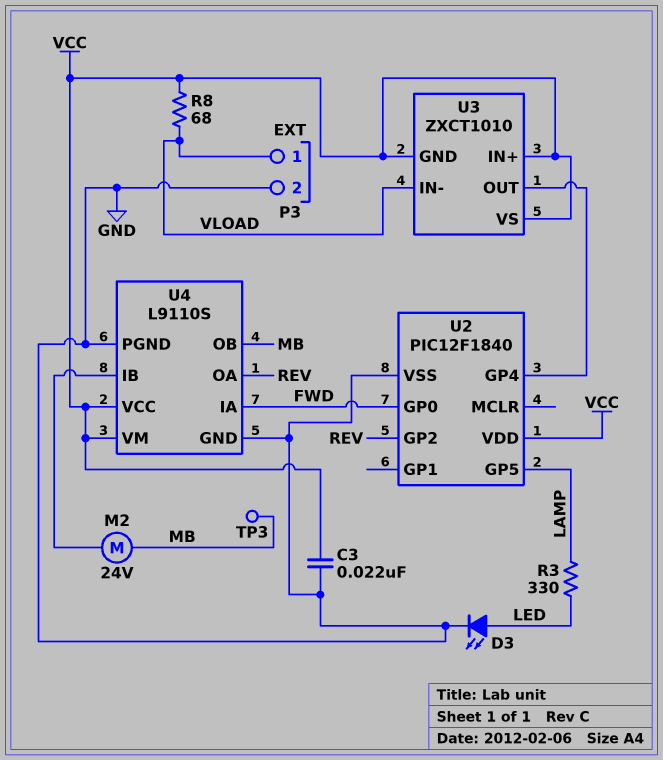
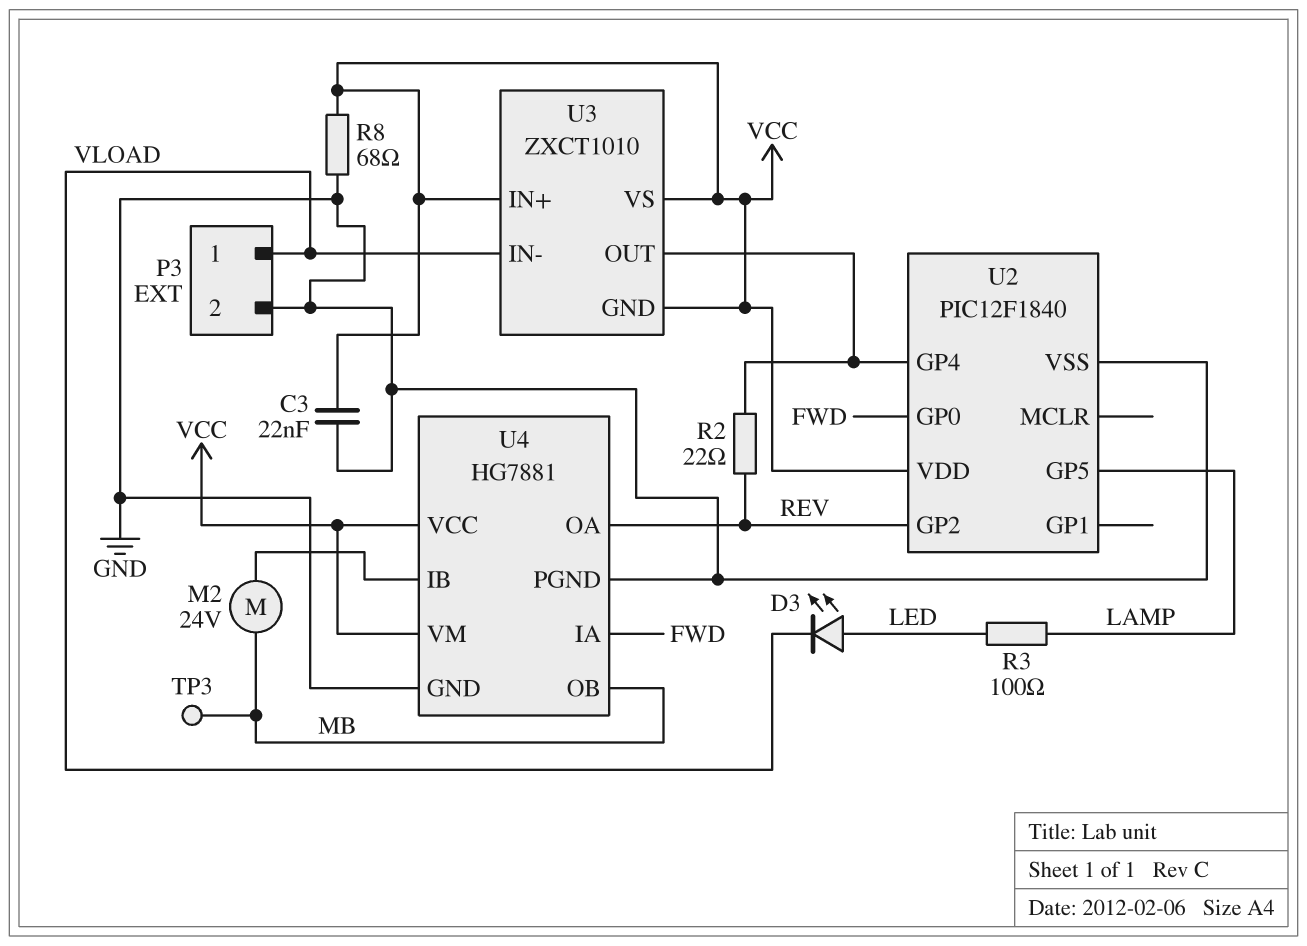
D3: LED (A LED, K GND) -> LED (A LED, K VLOAD)
R2: none -> 22 (REV, U2/GP4)
R3: 330 (LAMP, LED) -> 100 (LAMP, LED)
R8: 68 (VCC, VLOAD) -> 68 (GND, VCC)
U4: L9110S -> HG7881

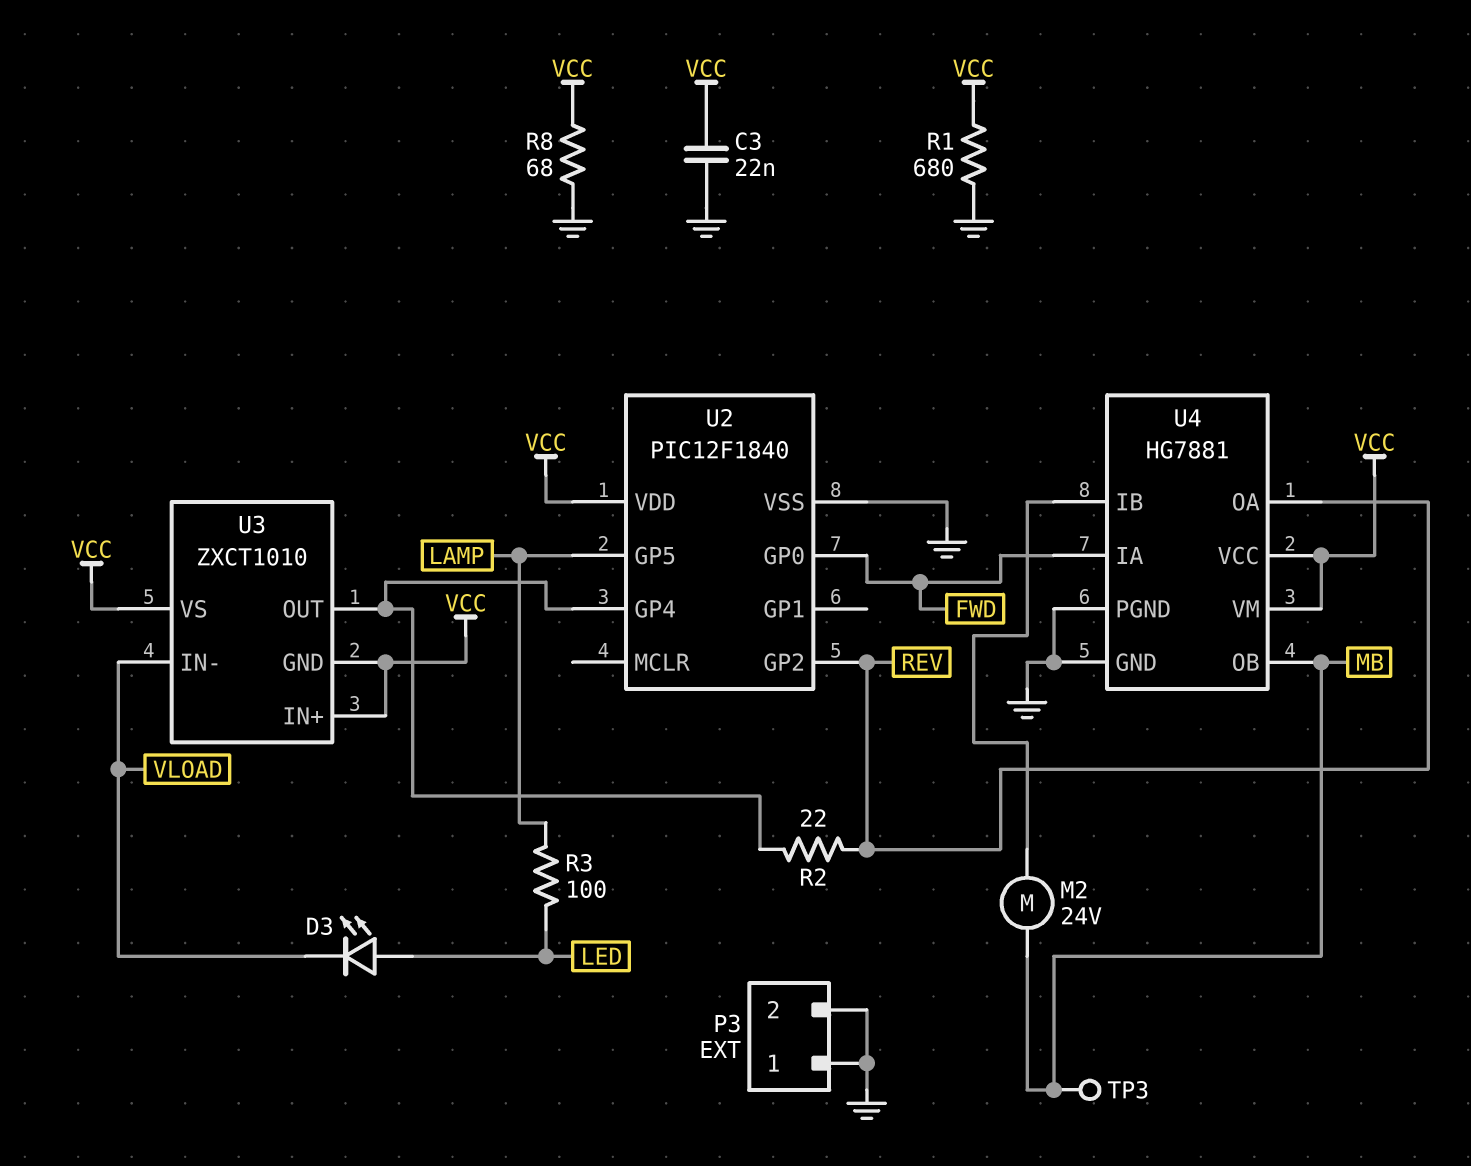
P3 pin 1: VLOAD -> GND
R1: none -> 680 (GND, VCC)

